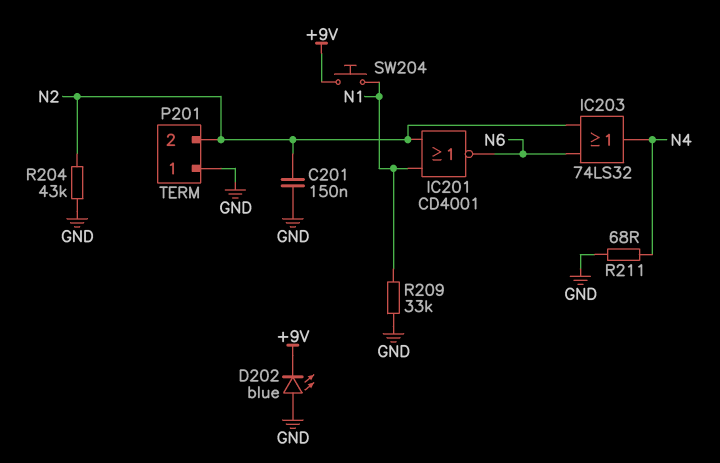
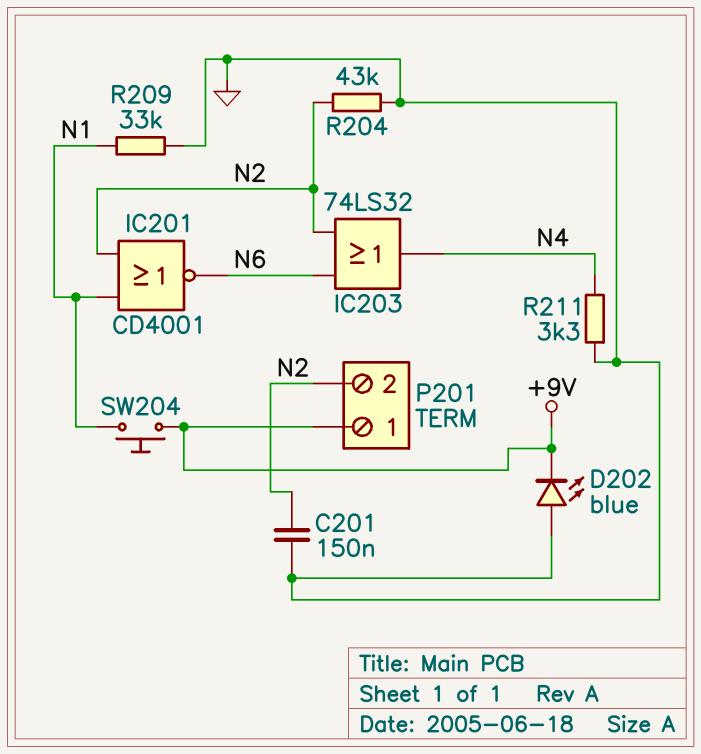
P201 pin 1: GND -> +9V
R211: 68 (GND, N4) -> 3.3k (GND, N4)

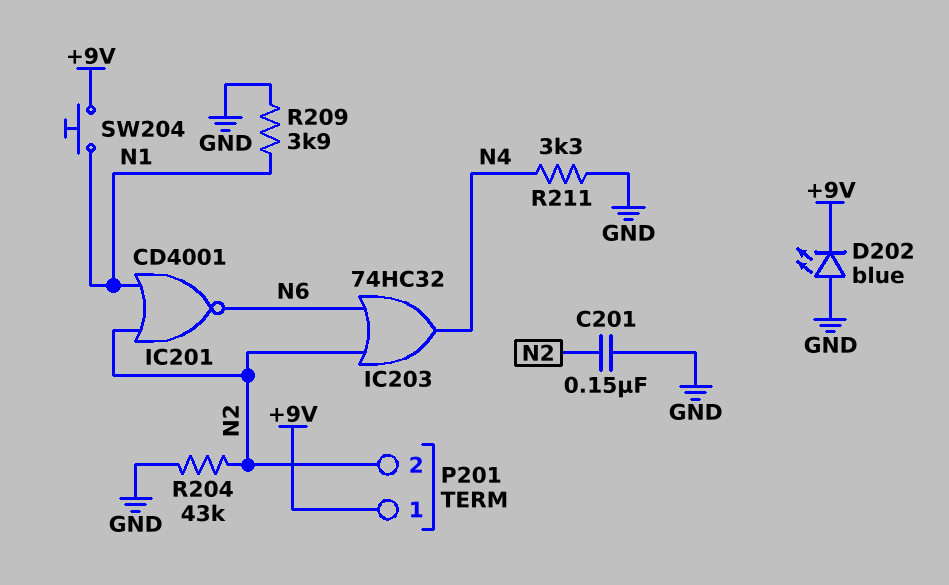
IC203: OR 74LS32 (in N2, in N6, out N4) -> OR 74HC32 (in N2, in N6, out N4)
R209: 33k (GND, N1) -> 3.9k (GND, N1)

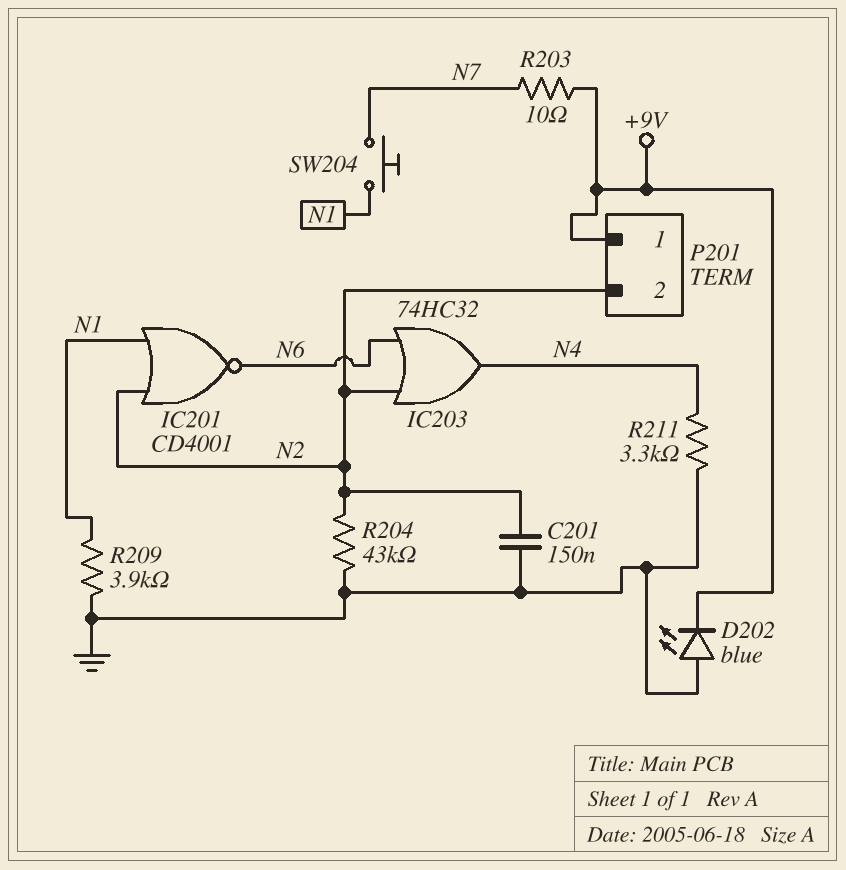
R203: none -> 10 (+9V, N7)
SW204: button (+9V, N1) -> button (N1, N7)

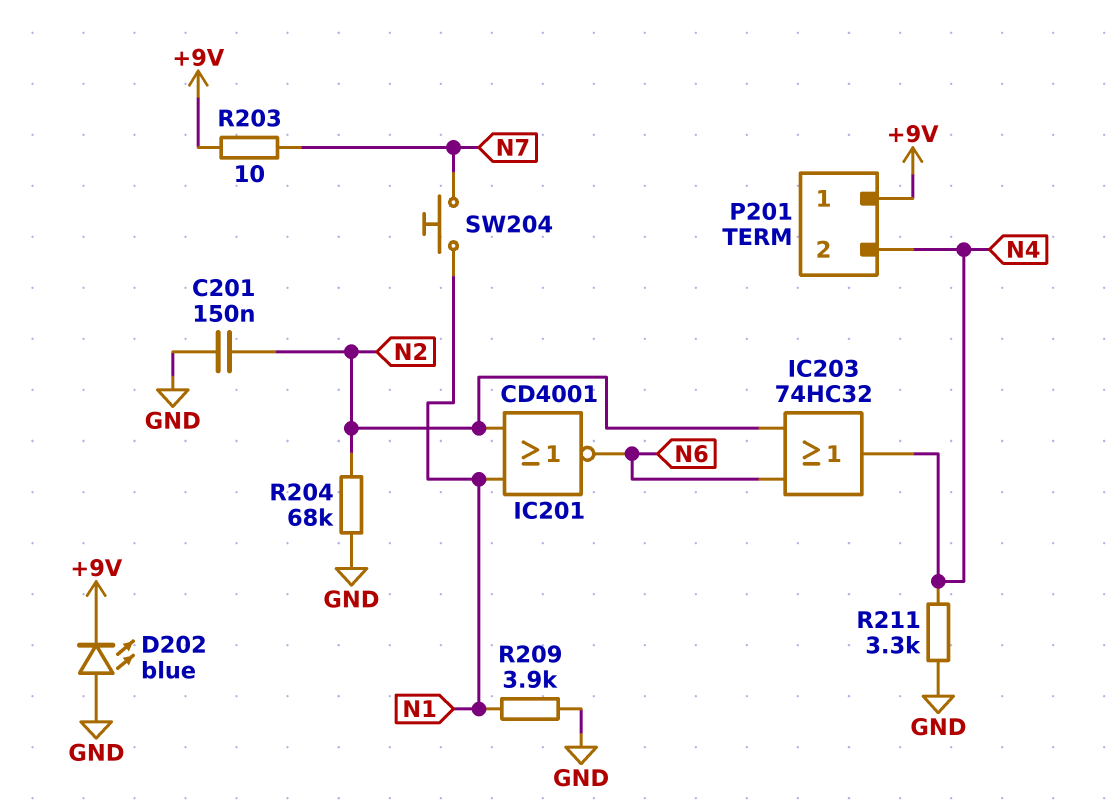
P201 pin 2: N2 -> N4
R204: 43k (GND, N2) -> 68k (GND, N2)

